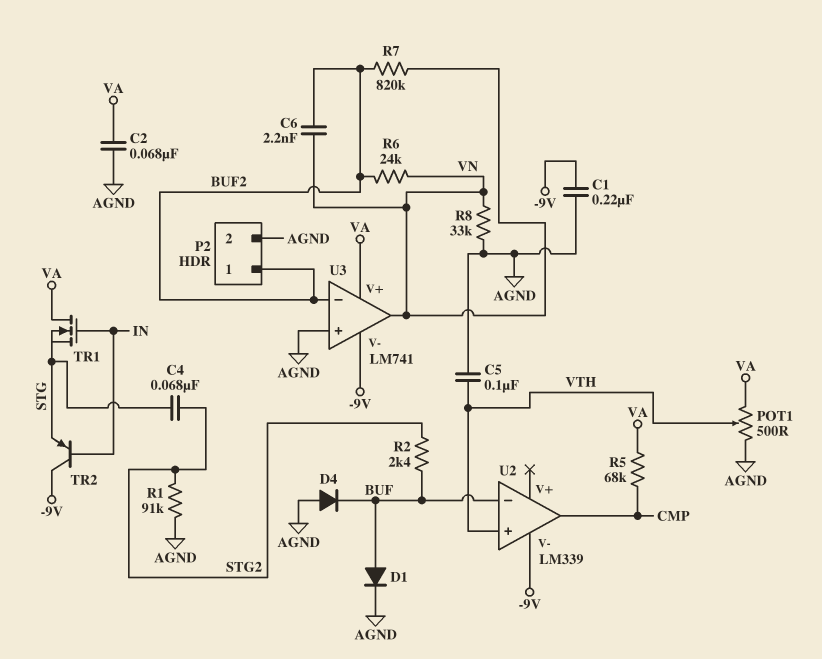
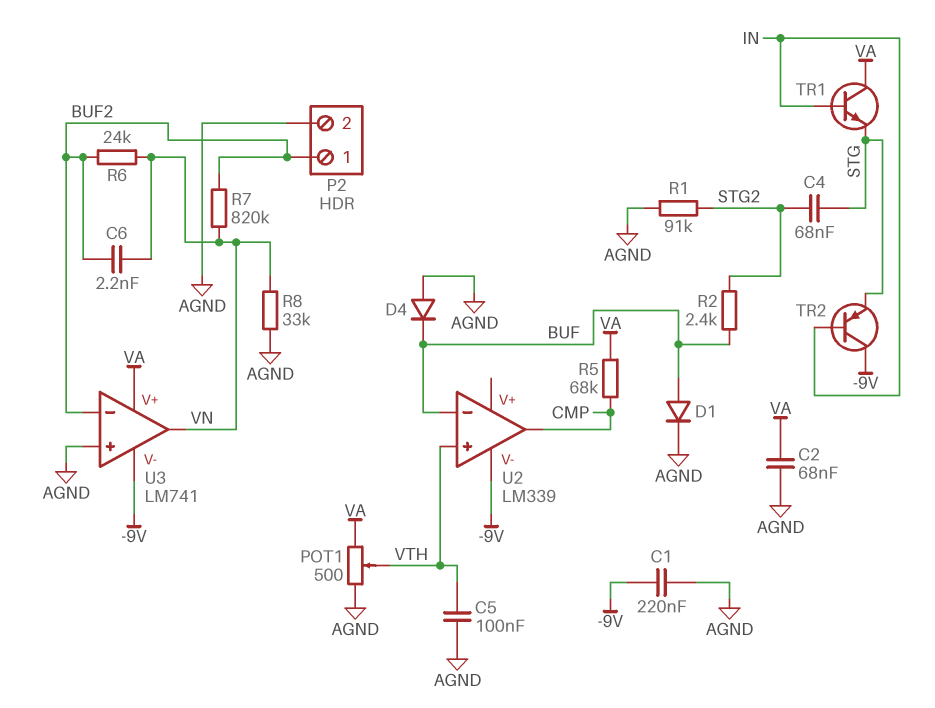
TR1: NMOS (G IN, D VA, S STG) -> NPN (B IN, C VA, E STG)

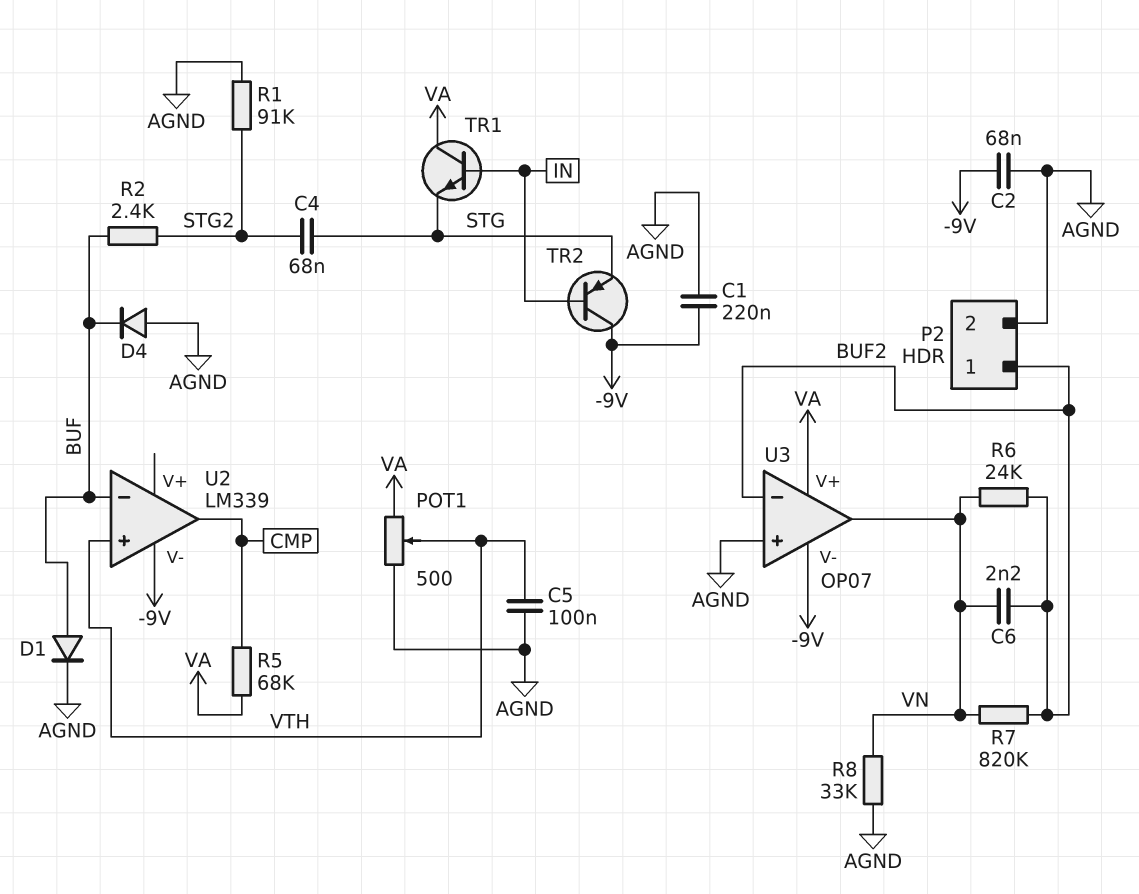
C2: 68nF (AGND, VA) -> 68nF (-9V, AGND)
U3: LM741 -> OP07

